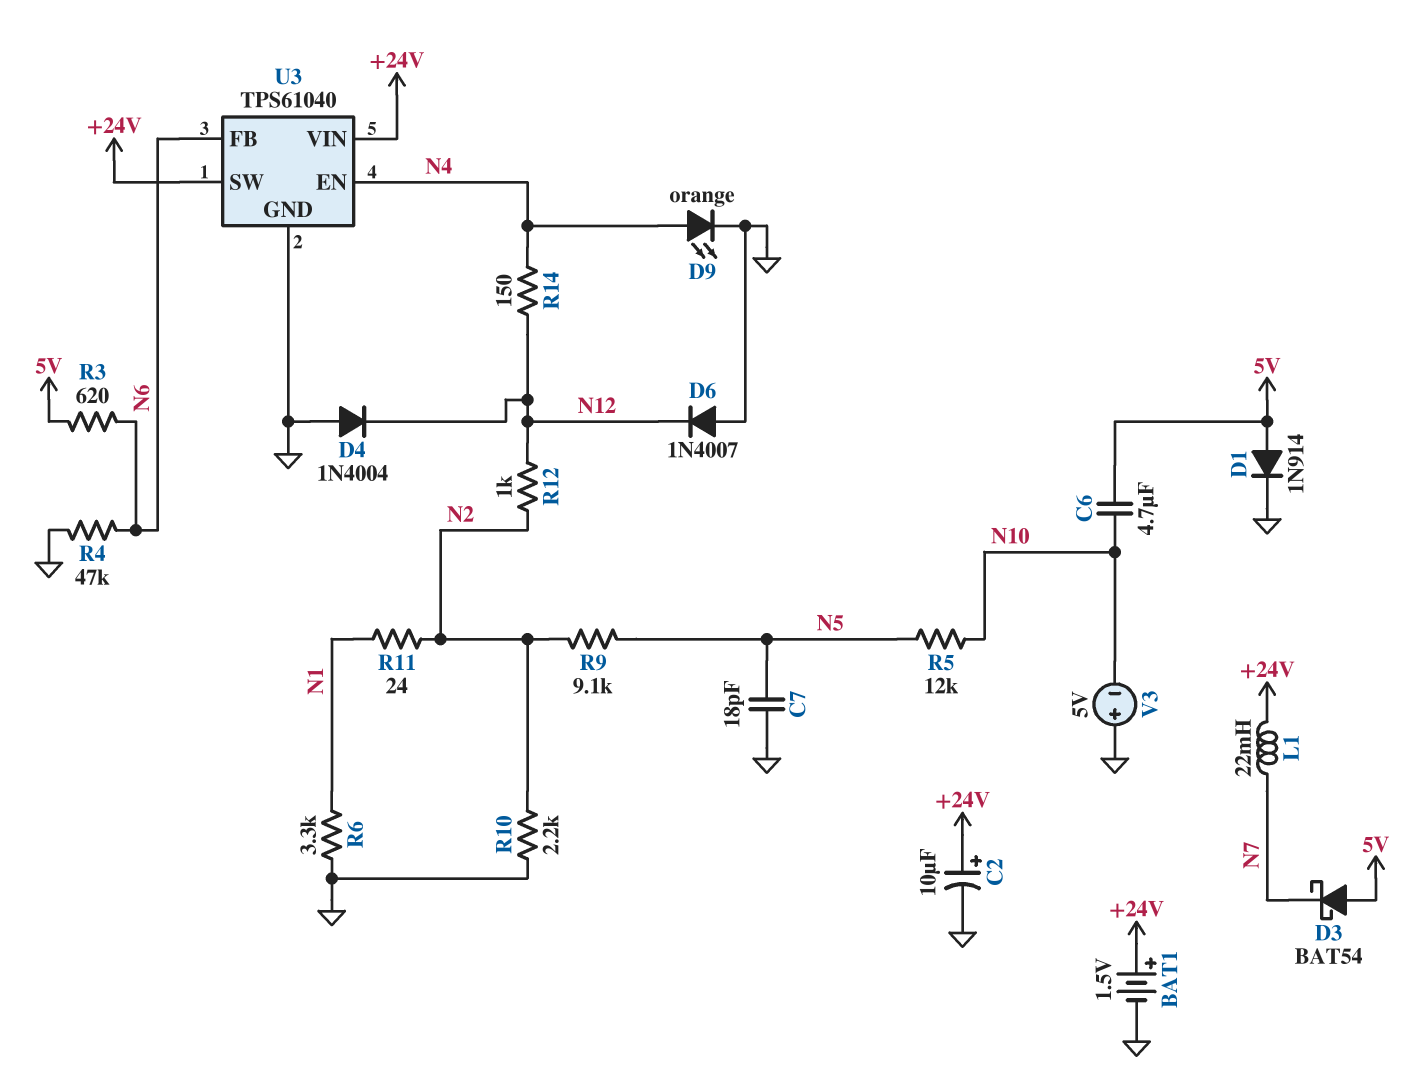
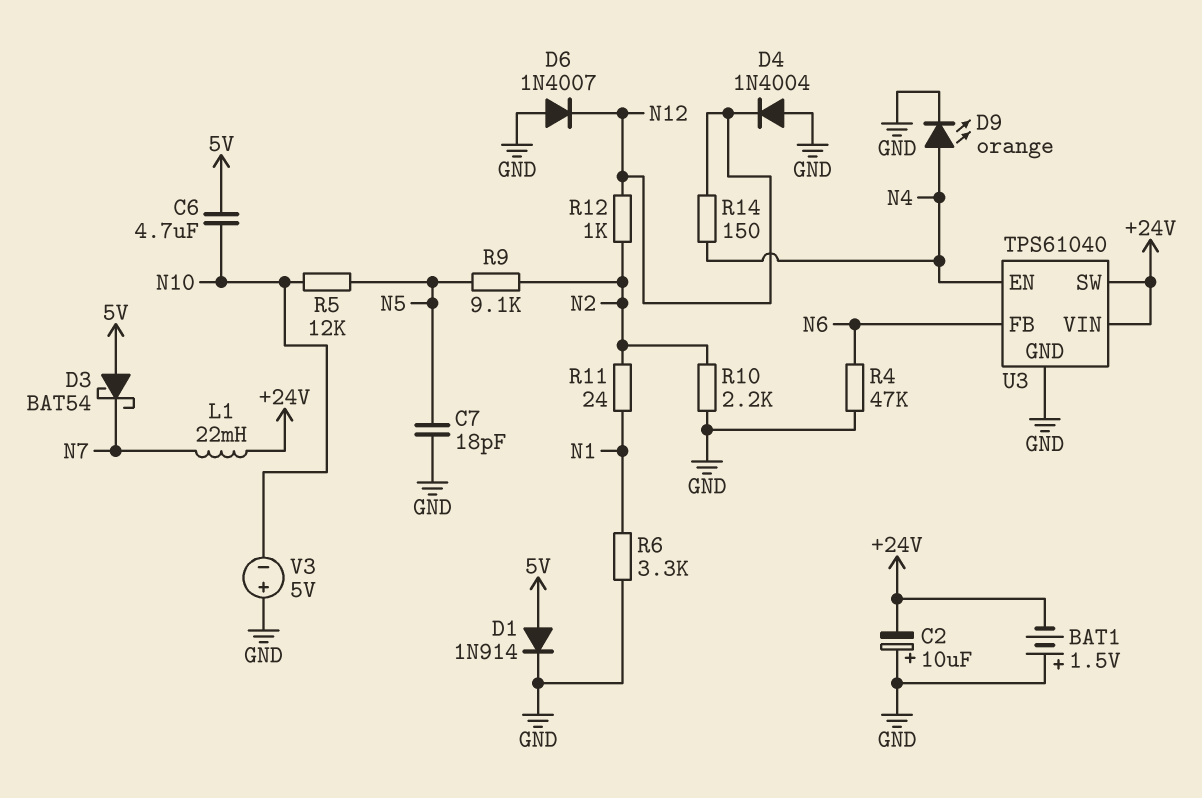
BAT1: 1.5V (plus +24V, minus GND) -> 1.5V (plus GND, minus +24V)
C2: 10uF (plus +24V, minus GND) -> 10uF (plus GND, minus +24V)
R3: 620 (5V, N6) -> none

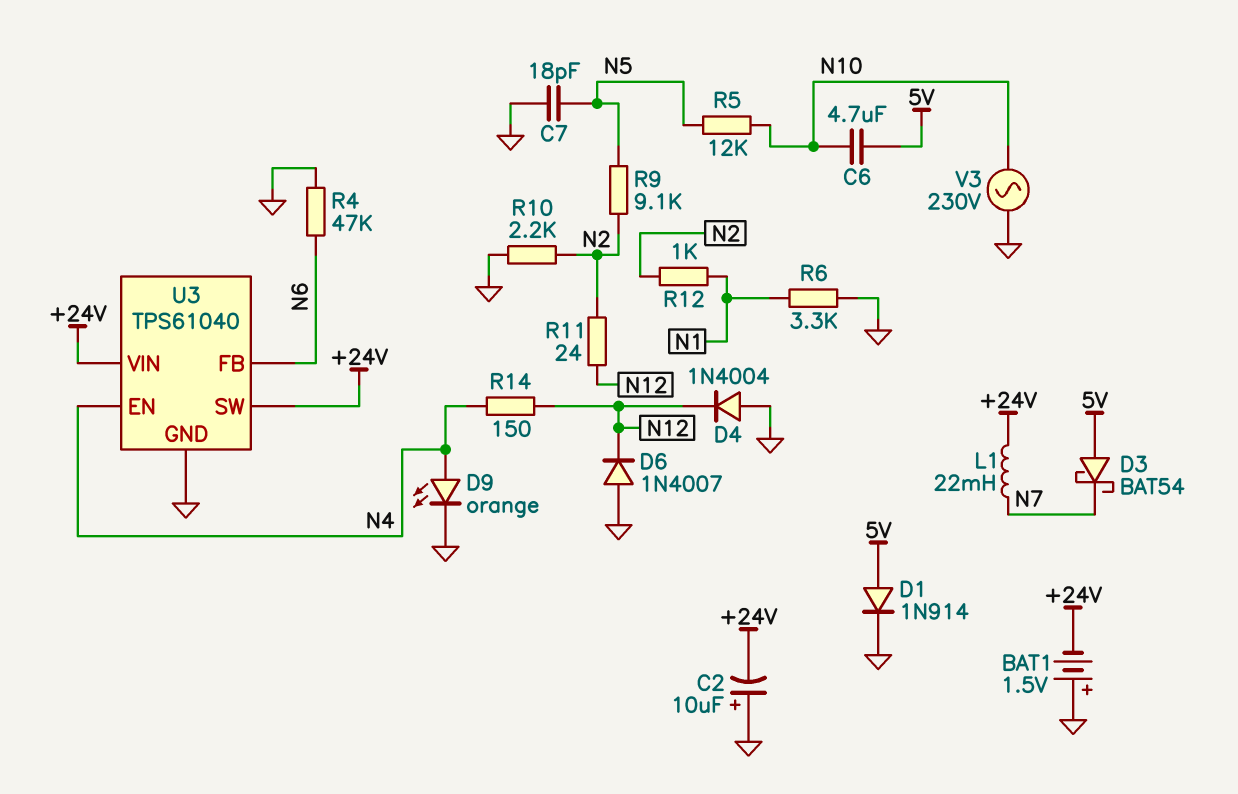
R11: 24 (N1, N2) -> 24 (N2, N12)
R12: 1k (N2, N12) -> 1k (N1, N2)
V3: 5V (plus GND, minus N10) -> AC 230V (GND, N10)

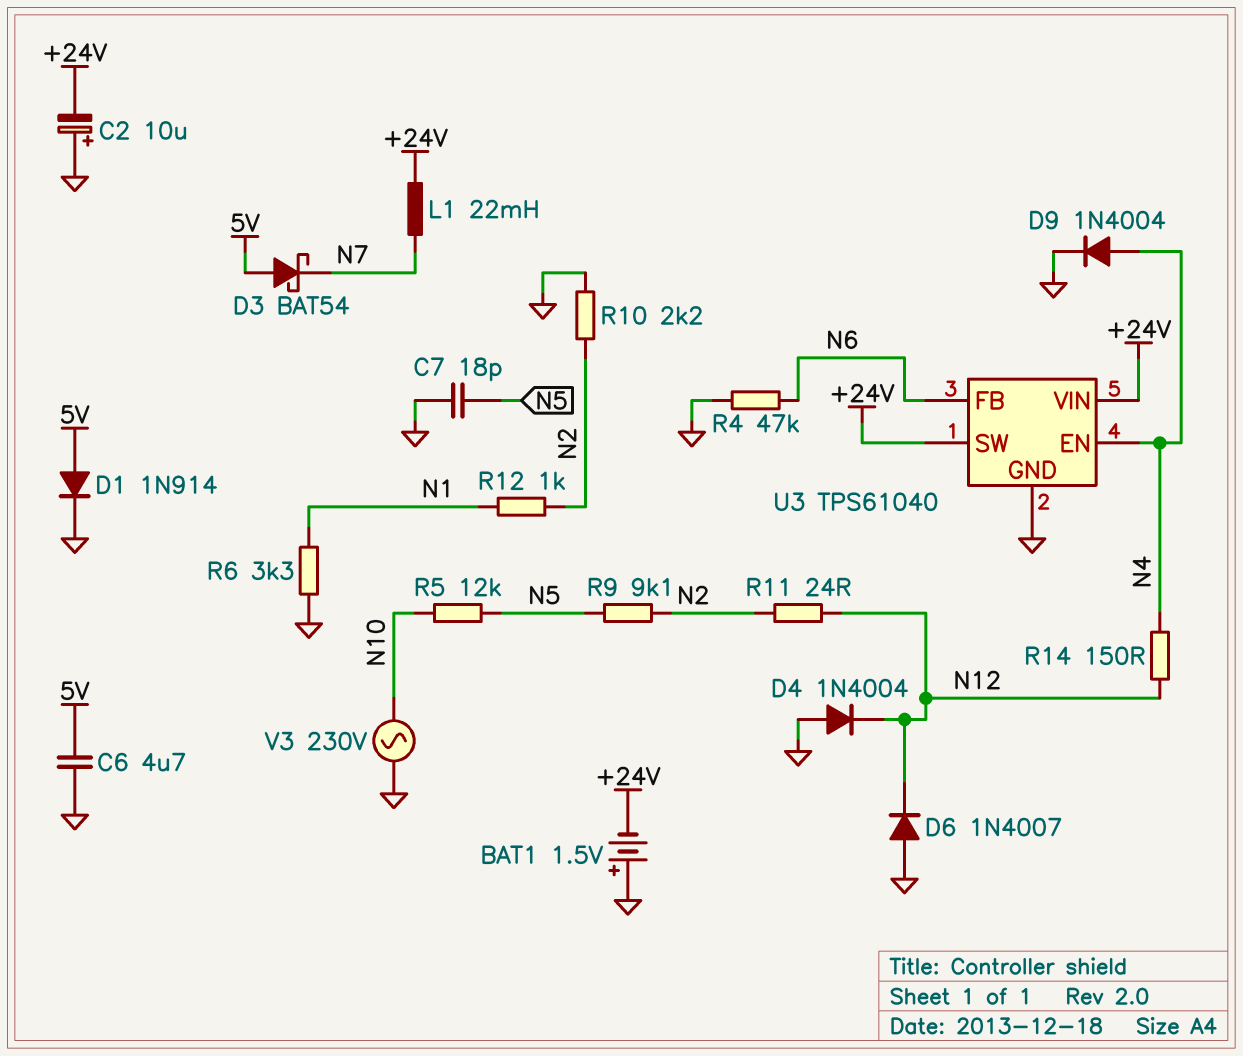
C6: 4.7uF (5V, N10) -> 4.7uF (5V, GND)
D9: LED orange (A N4, K GND) -> diode 1N4004 (A N4, K GND)

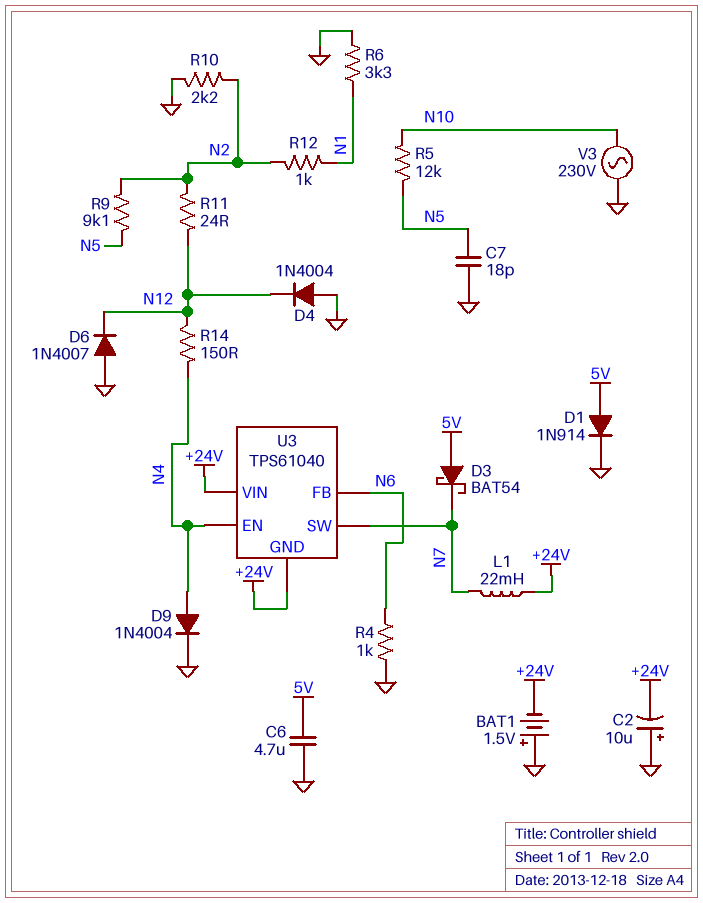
R4: 47k (GND, N6) -> 1k (GND, N6)
U3 pin GND: GND -> +24V
U3 pin SW: +24V -> N7

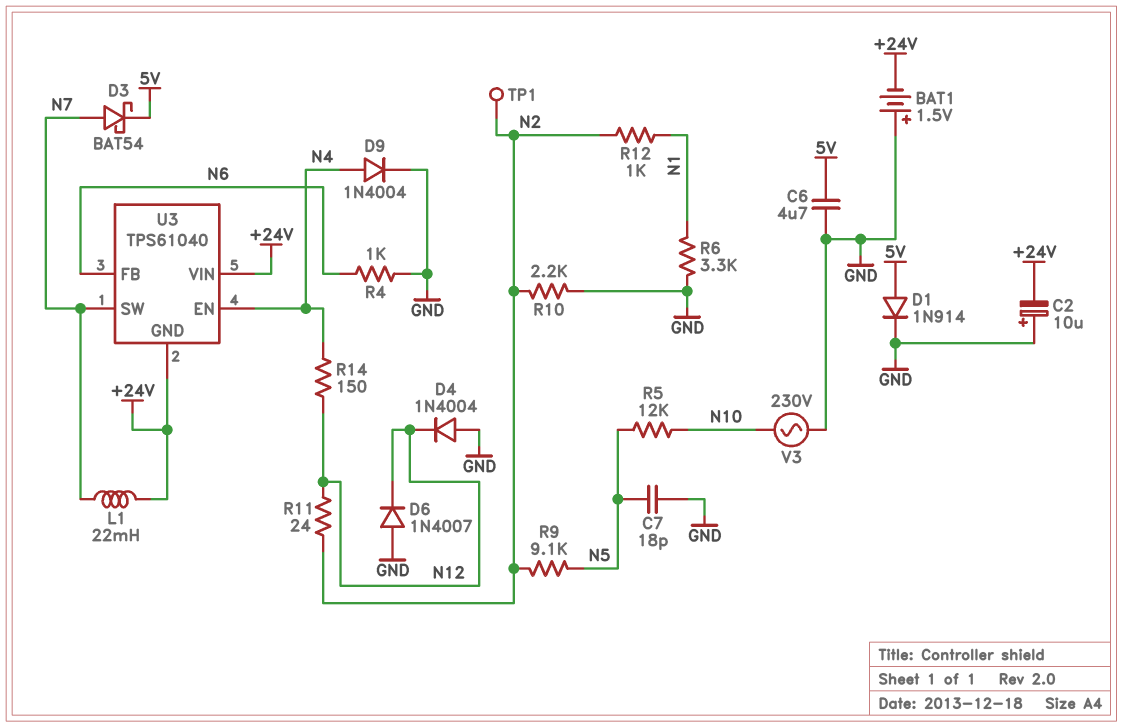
D3: schottky BAT54 (A 5V, K N7) -> schottky BAT54 (A N7, K 5V)
TP1: none -> test point (N2)

